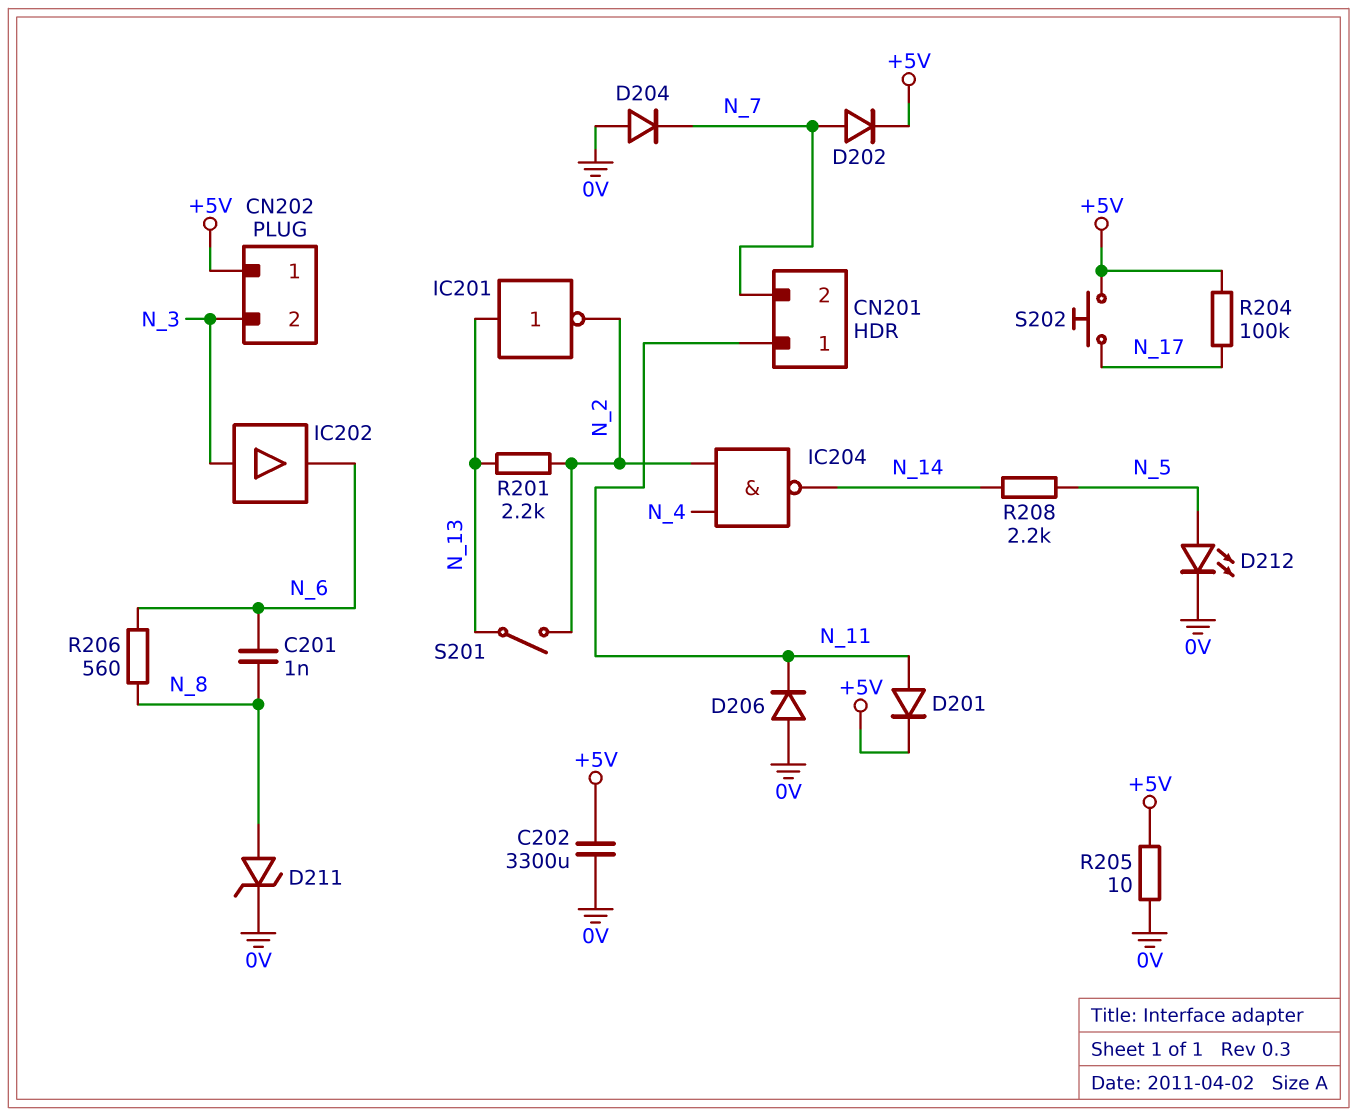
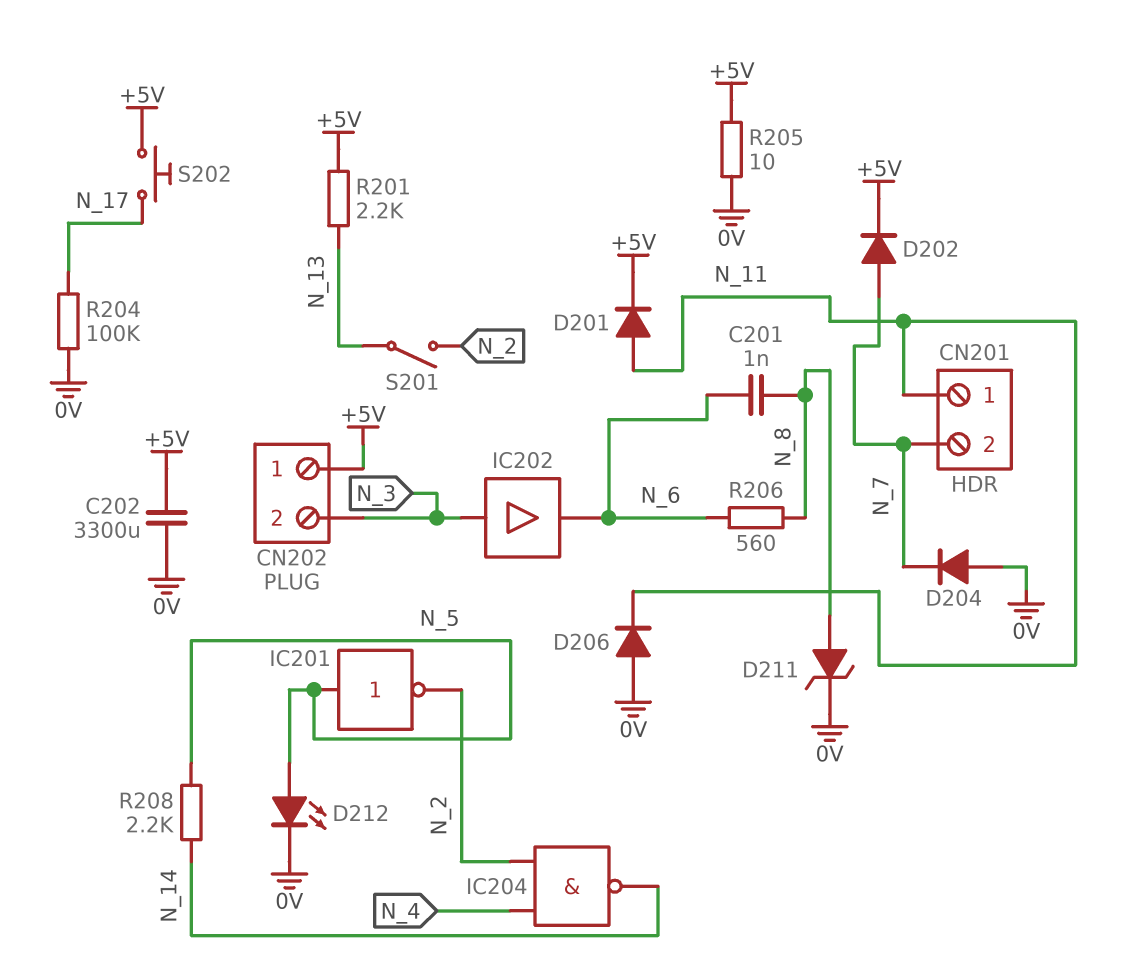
IC201: NOT (in N_13, out N_2) -> NOT (in N_5, out N_2)
R201: 2.2k (N_2, N_13) -> 2.2k (+5V, N_13)
R204: 100k (+5V, N_17) -> 100k (0V, N_17)

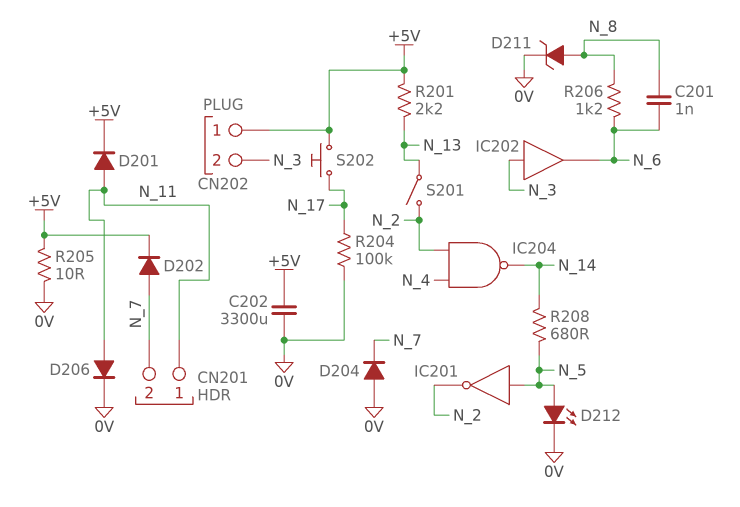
D206: diode (A 0V, K N_11) -> diode (A N_11, K 0V)
R206: 560 (N_6, N_8) -> 1.2k (N_6, N_8)
R208: 2.2k (N_5, N_14) -> 680 (N_5, N_14)

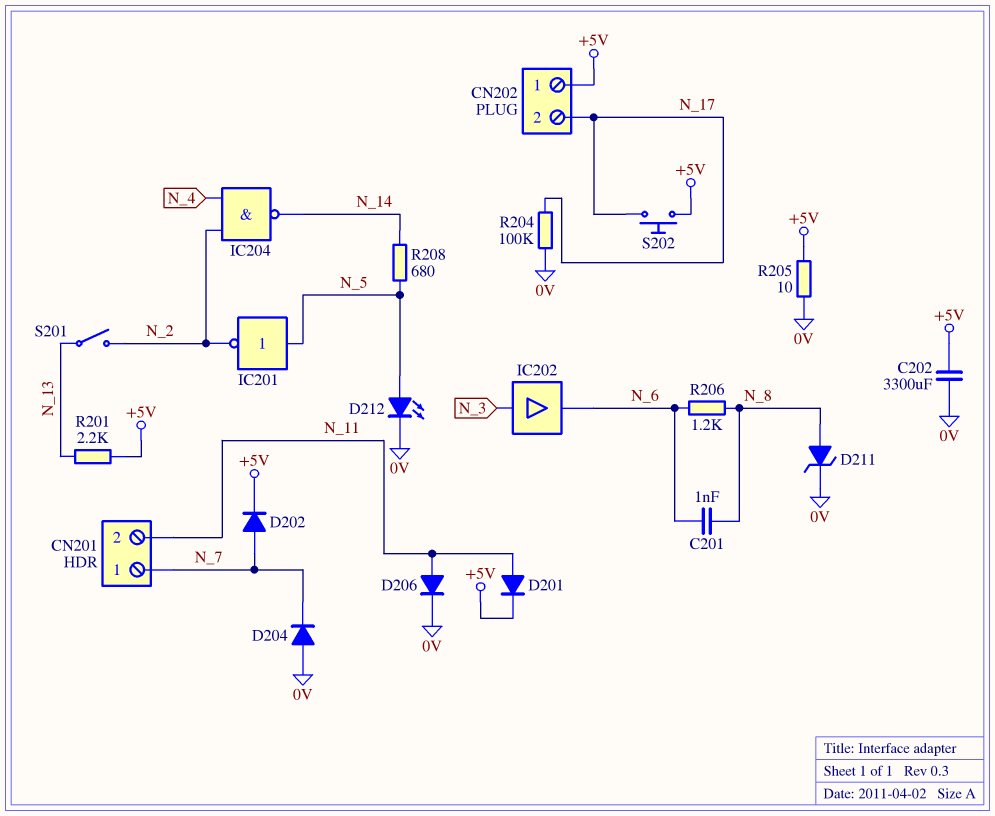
CN201 pin 1: N_11 -> N_7
CN201 pin 2: N_7 -> N_11
CN202 pin 2: N_3 -> N_17

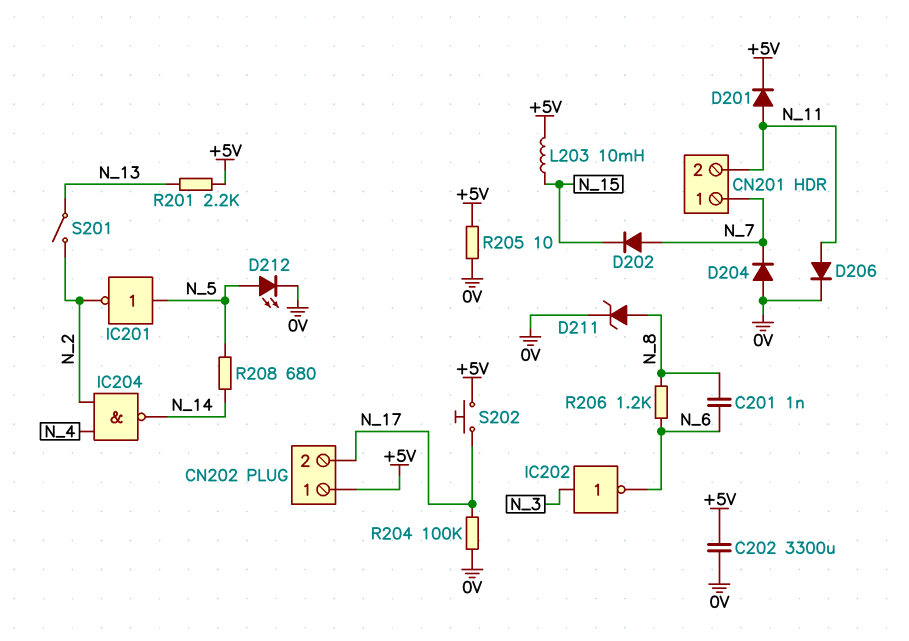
D202: diode (A N_7, K +5V) -> diode (A N_7, K N_15)
IC202: buffer (in N_3, out N_6) -> NOT (in N_3, out N_6)
L203: none -> 10mH (+5V, N_15)

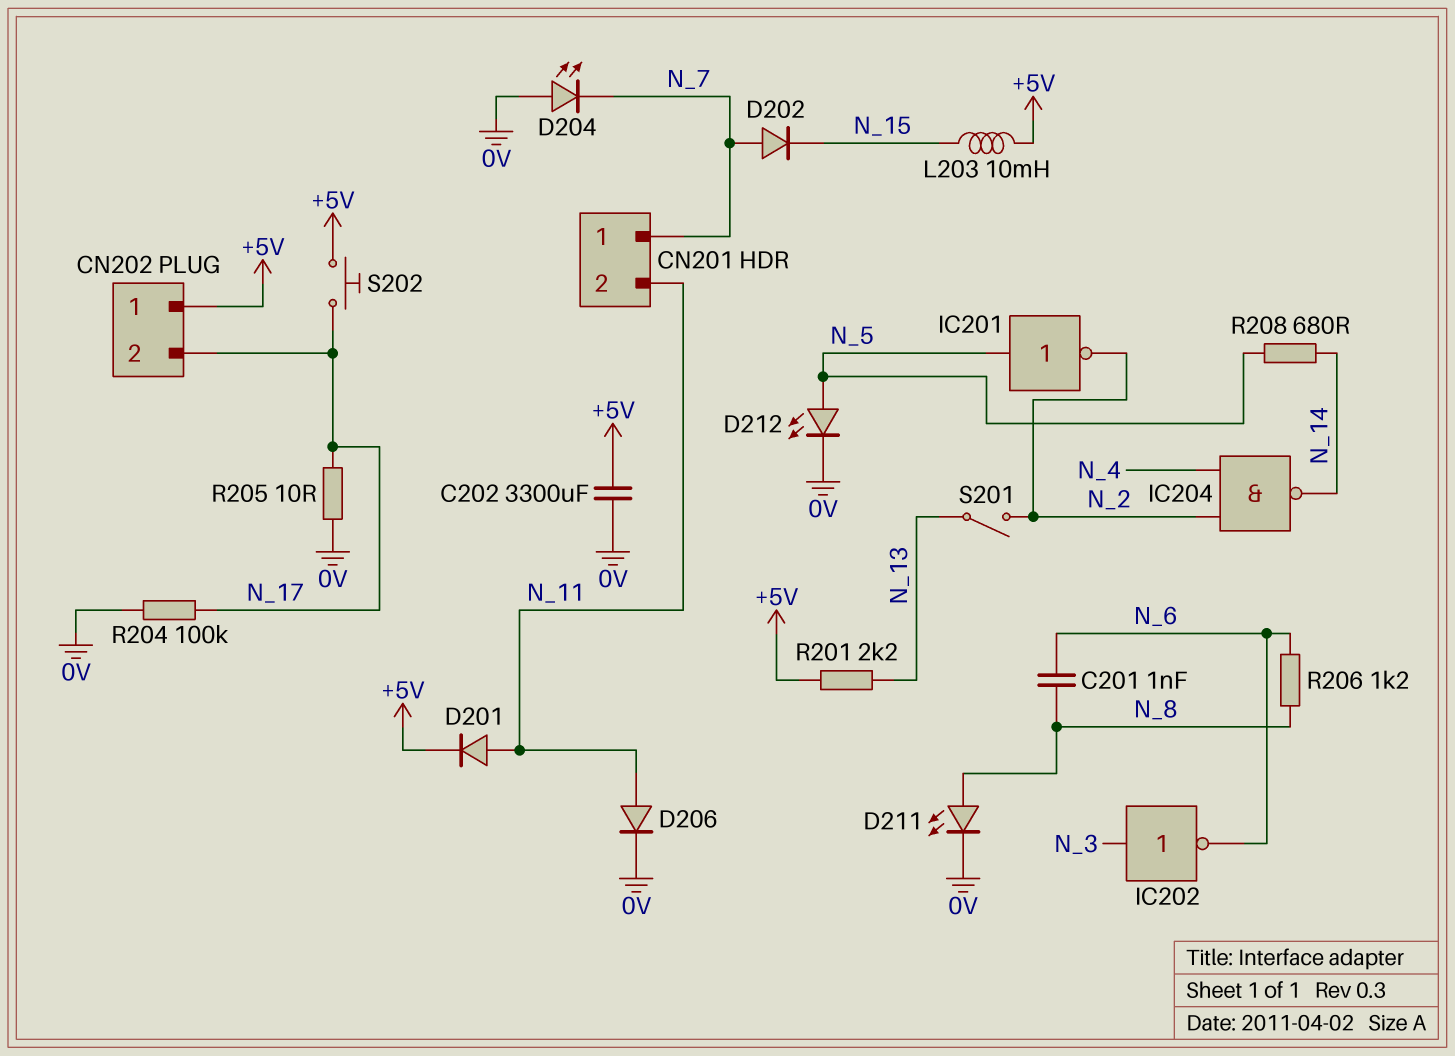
D204: diode (A 0V, K N_7) -> LED (A 0V, K N_7)
D211: zener (A N_8, K 0V) -> LED (A N_8, K 0V)
R205: 10 (+5V, 0V) -> 10 (0V, N_17)

